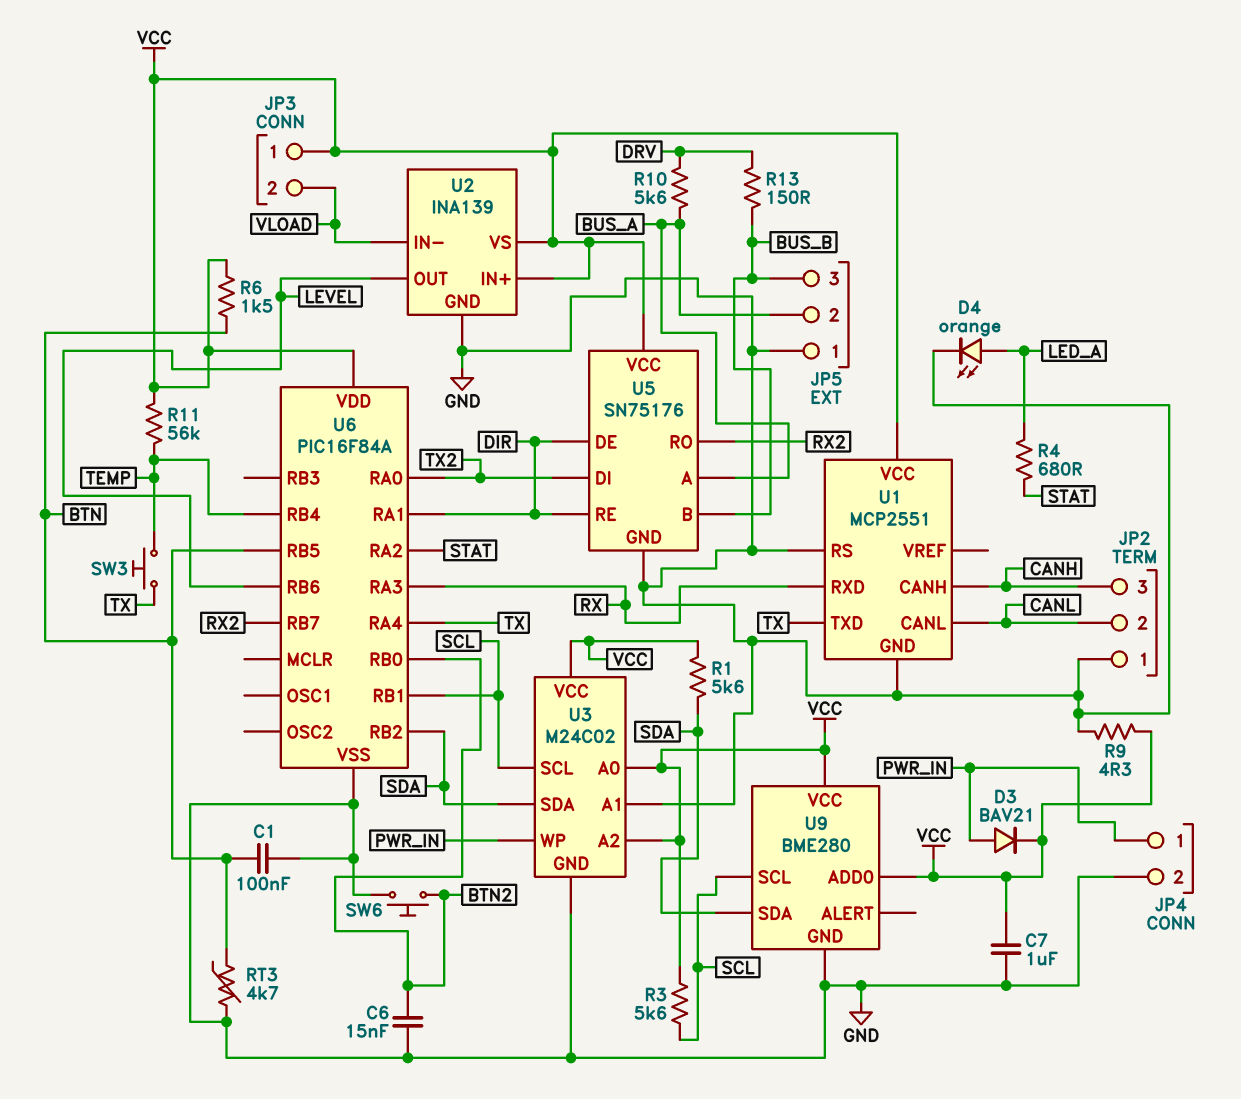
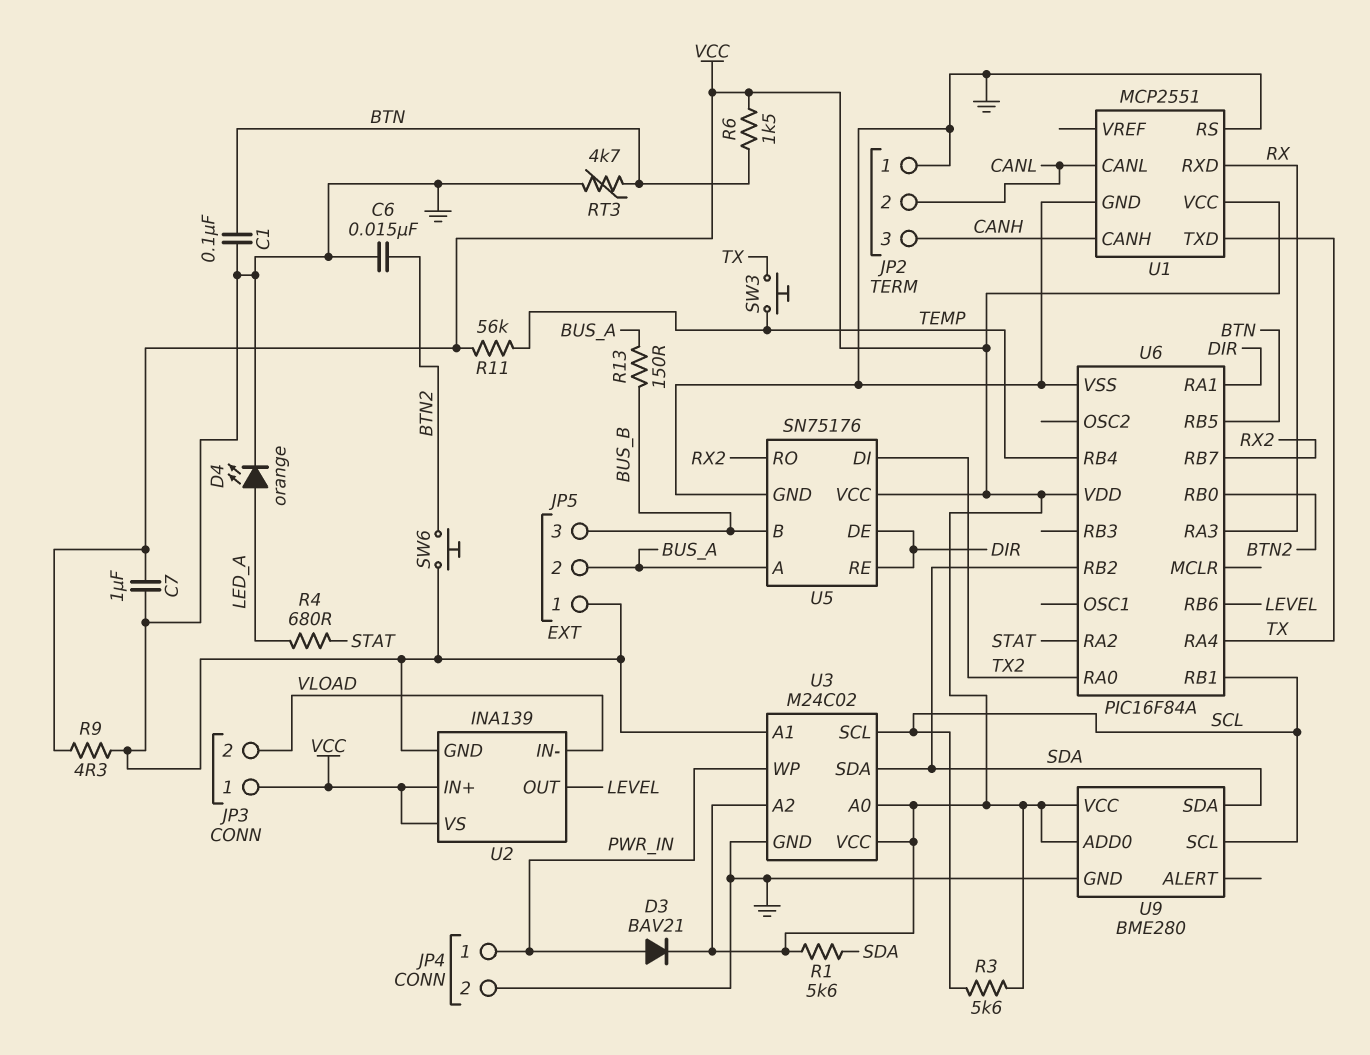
R10: 5.6k (BUS_A, DRV) -> none
R13: 150 (BUS_B, DRV) -> 150 (BUS_A, BUS_B)

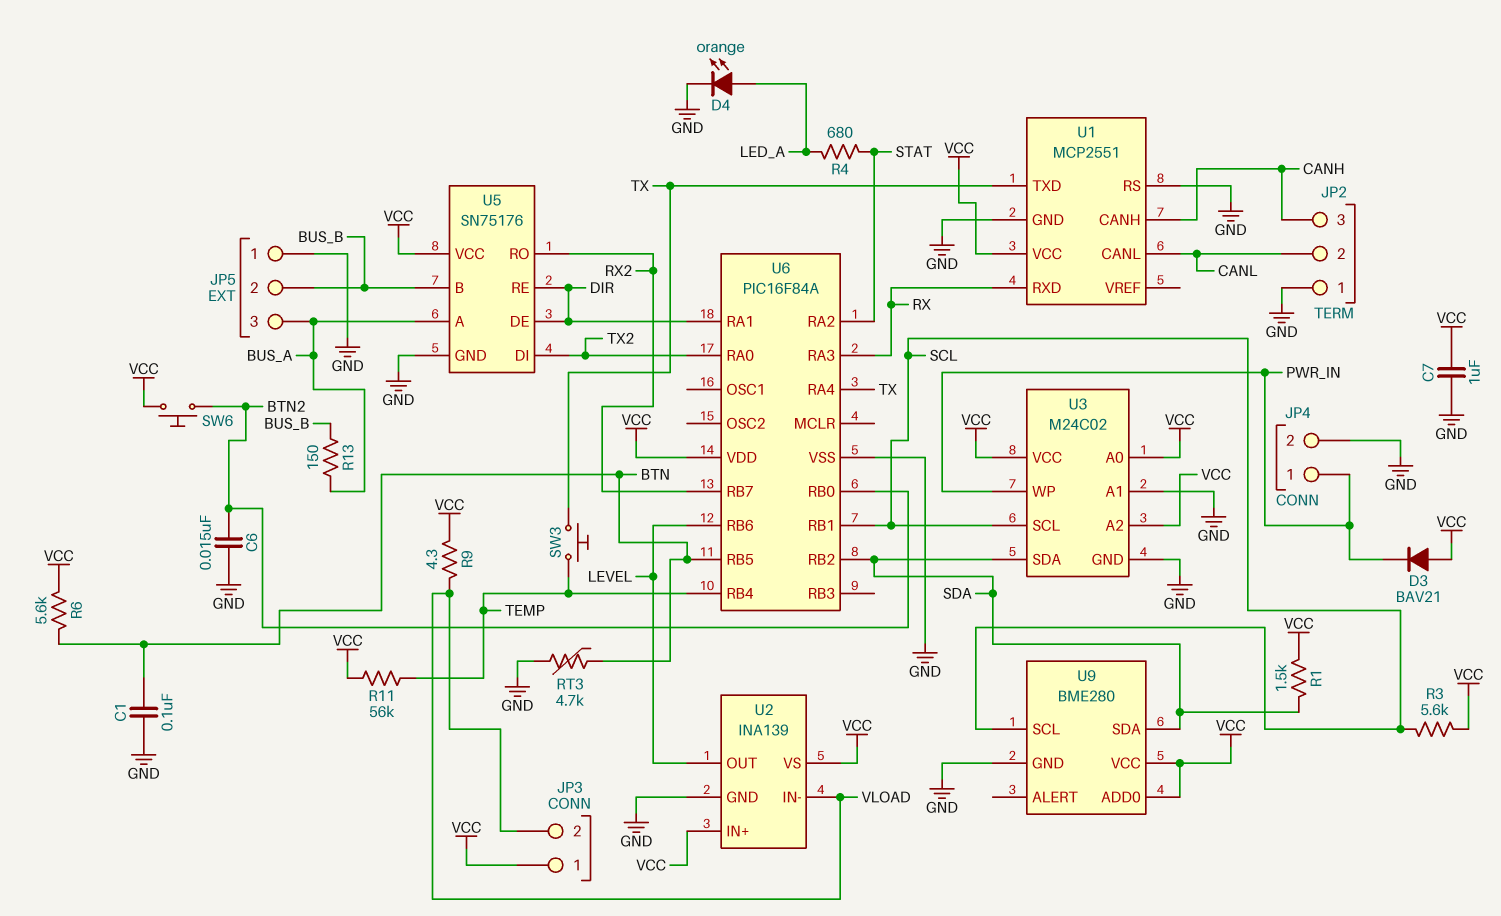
D3: diode BAV21 (A PWR_IN, K VCC) -> diode BAV21 (A VCC, K PWR_IN)
JP5 pin 2: BUS_A -> BUS_B
JP5 pin 3: BUS_B -> BUS_A
R1: 5.6k (SDA, VCC) -> 1.5k (SDA, VCC)
R6: 1.5k (BTN, VCC) -> 5.6k (BTN, VCC)
R9: 4.3 (GND, VCC) -> 4.3 (VCC, VLOAD)
SW6: button (BTN2, GND) -> button (BTN2, VCC)

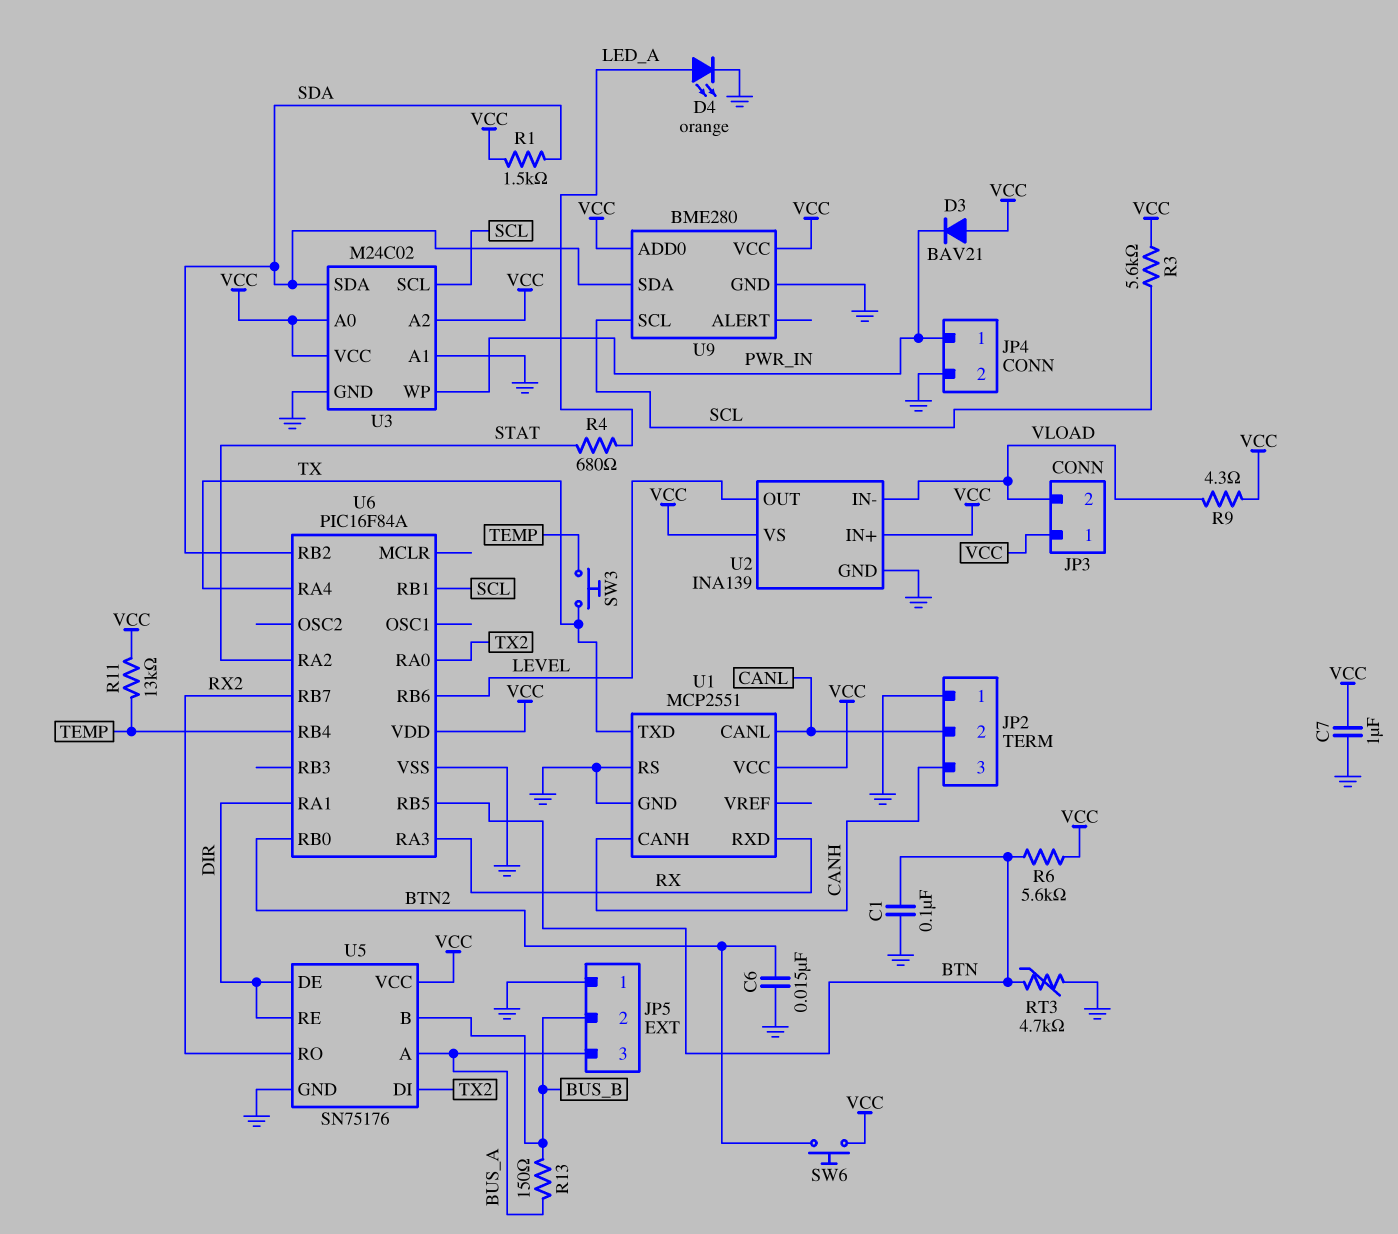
R11: 56k (TEMP, VCC) -> 13k (TEMP, VCC)

